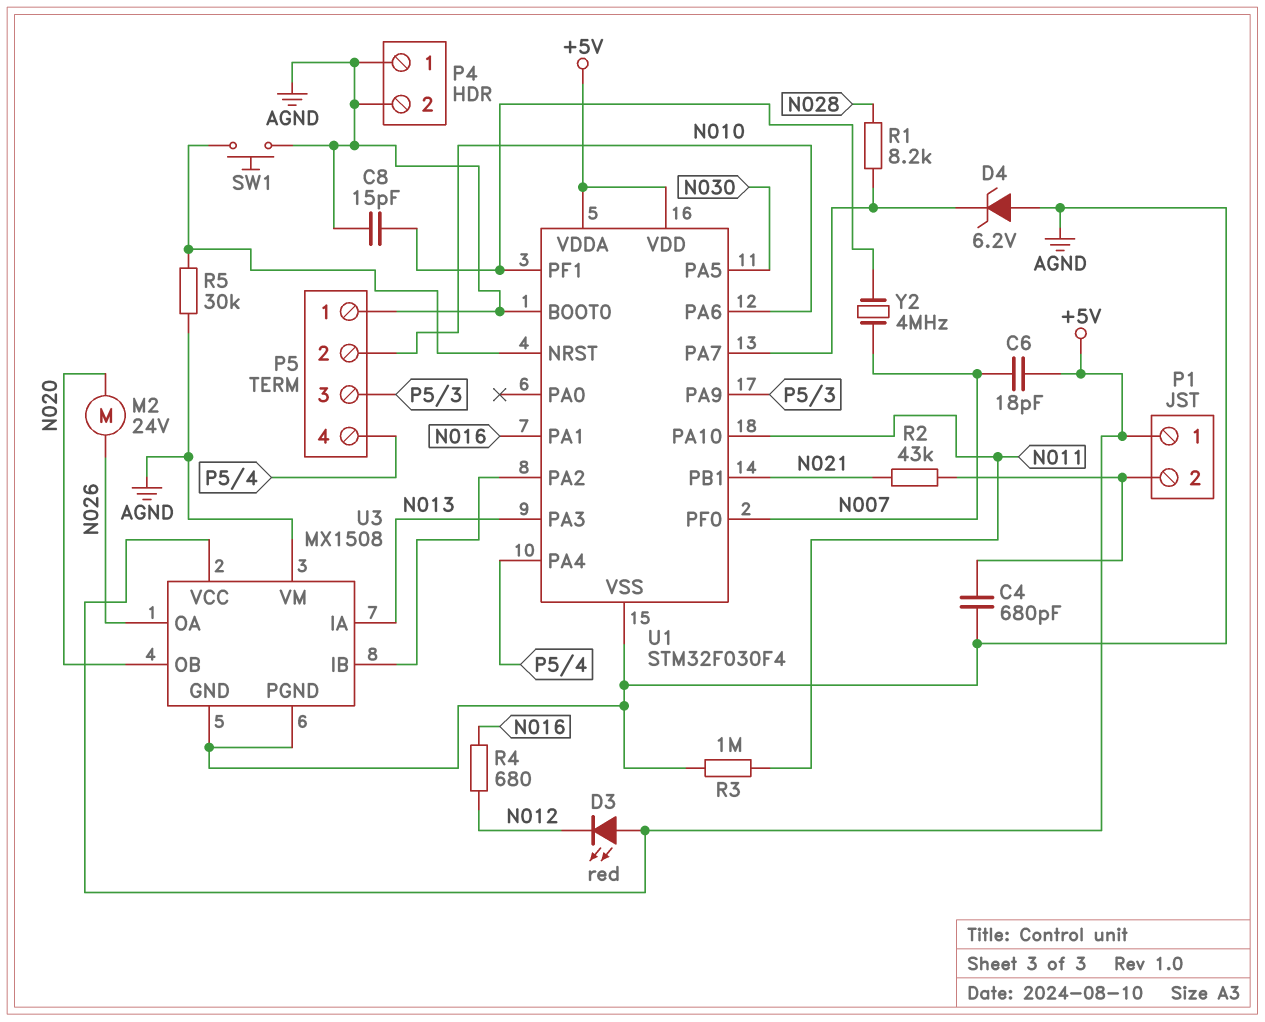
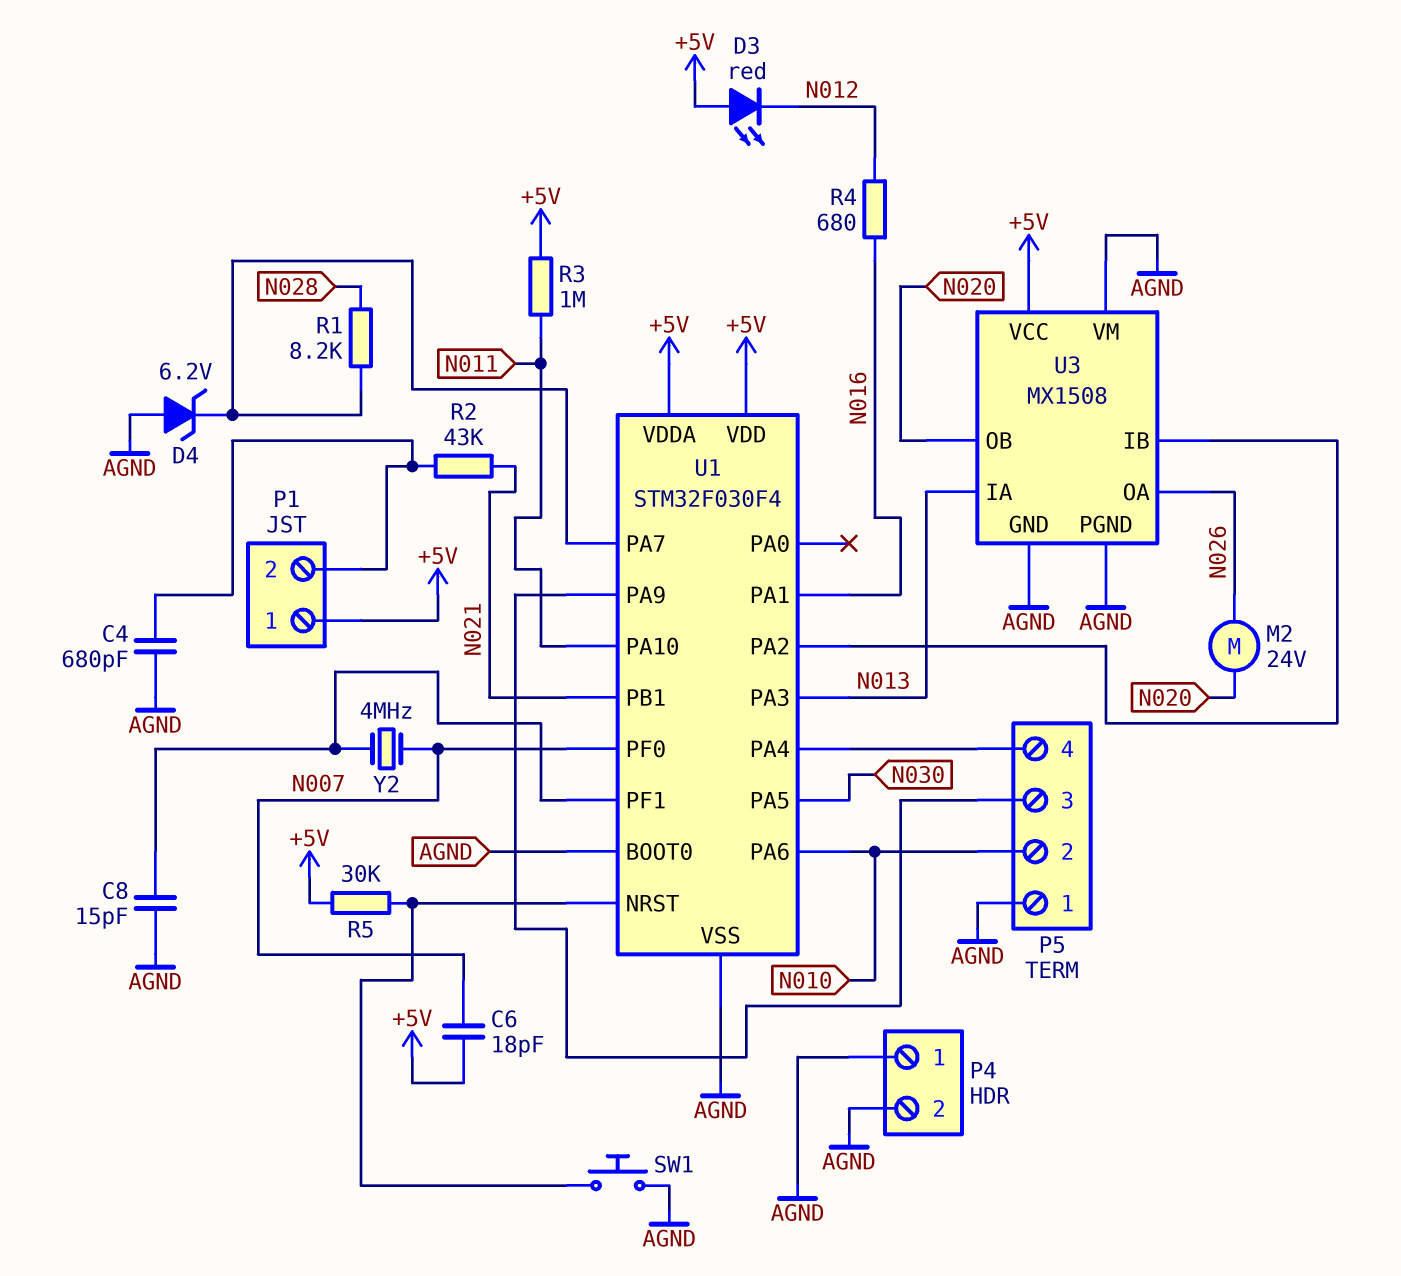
R3: 1M (AGND, N011) -> 1M (+5V, N011)
R5: 30k (AGND, U1/NRST) -> 30k (+5V, U1/NRST)

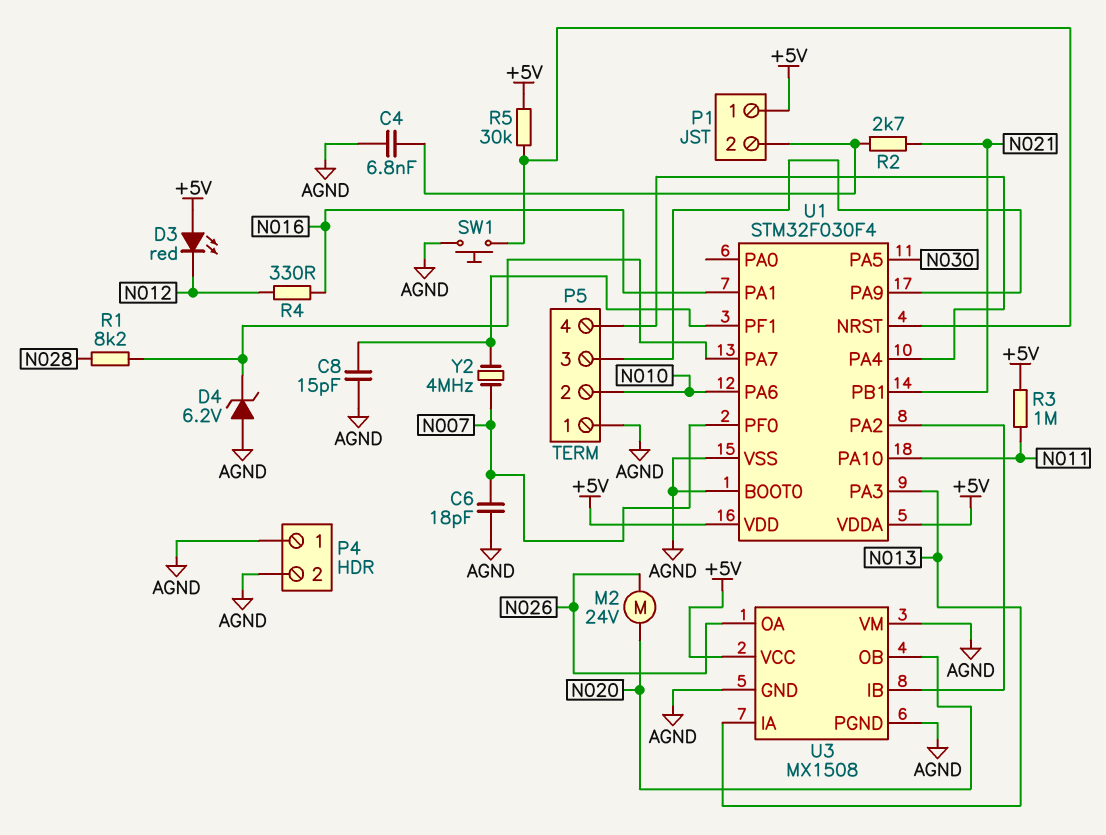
C4: 680pF (AGND, P1/2) -> 6.8nF (AGND, P1/2)
C6: 18pF (+5V, N007) -> 18pF (AGND, N007)
R2: 43k (N021, P1/2) -> 2.7k (N021, P1/2)
R4: 680 (N012, N016) -> 330 (N012, N016)

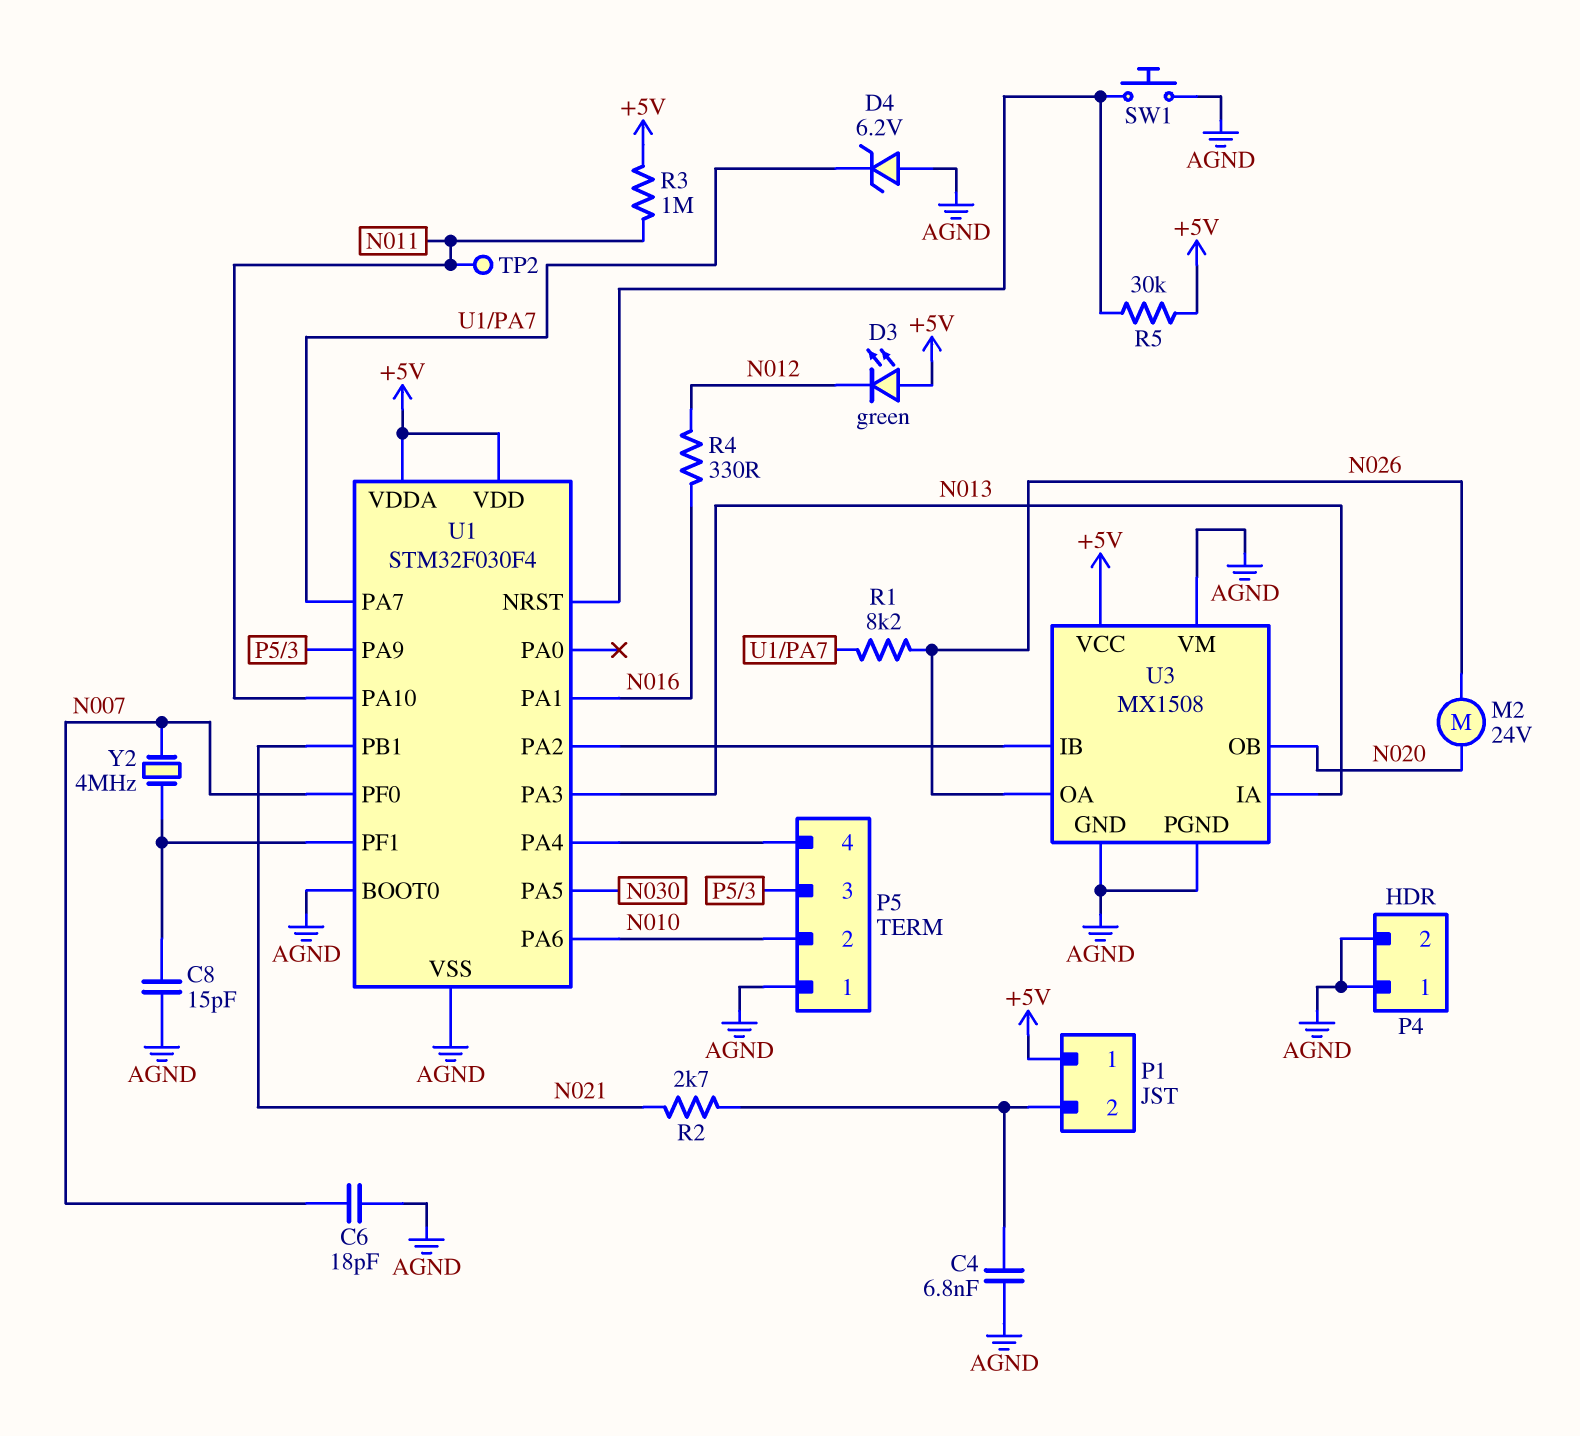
D3: LED red (A +5V, K N012) -> LED green (A +5V, K N012)
R1: 8.2k (N028, U1/PA7) -> 8.2k (N026, U1/PA7)
TP2: none -> test point (N011)

